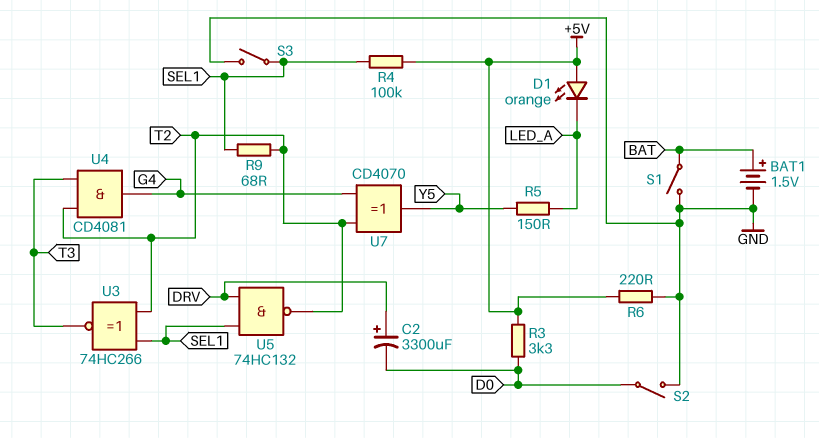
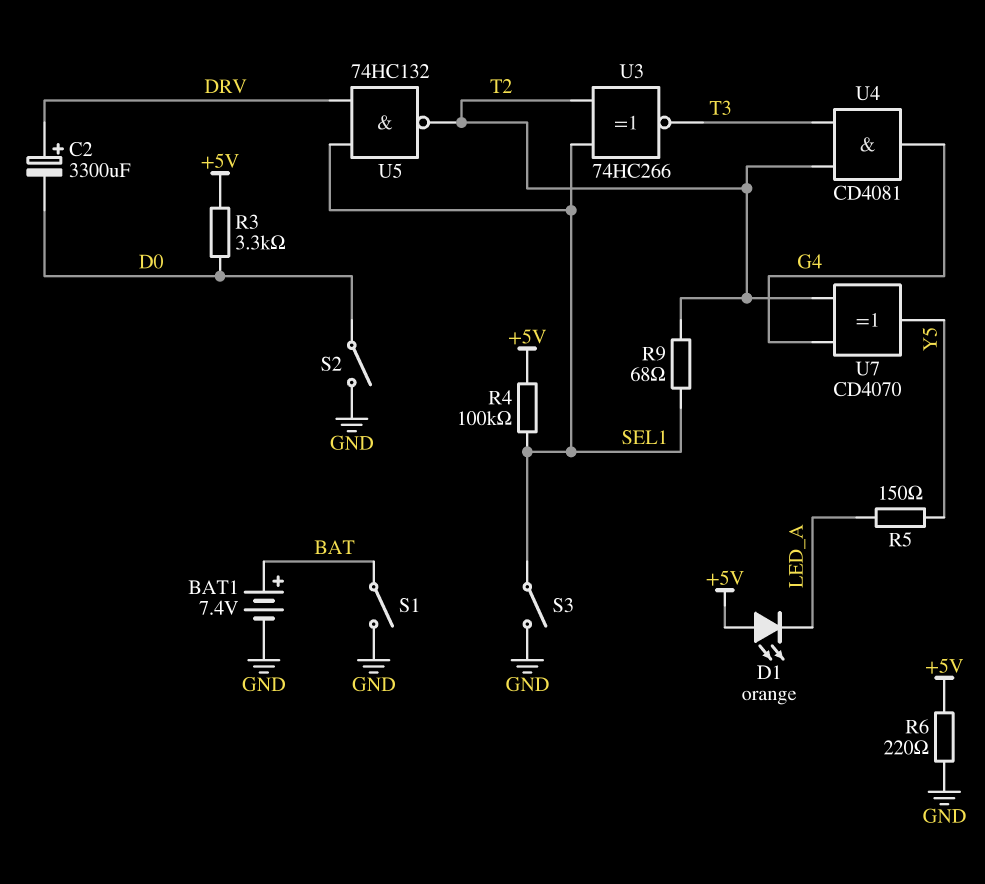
BAT1: 1.5V (plus BAT, minus GND) -> 7.4V (plus BAT, minus GND)

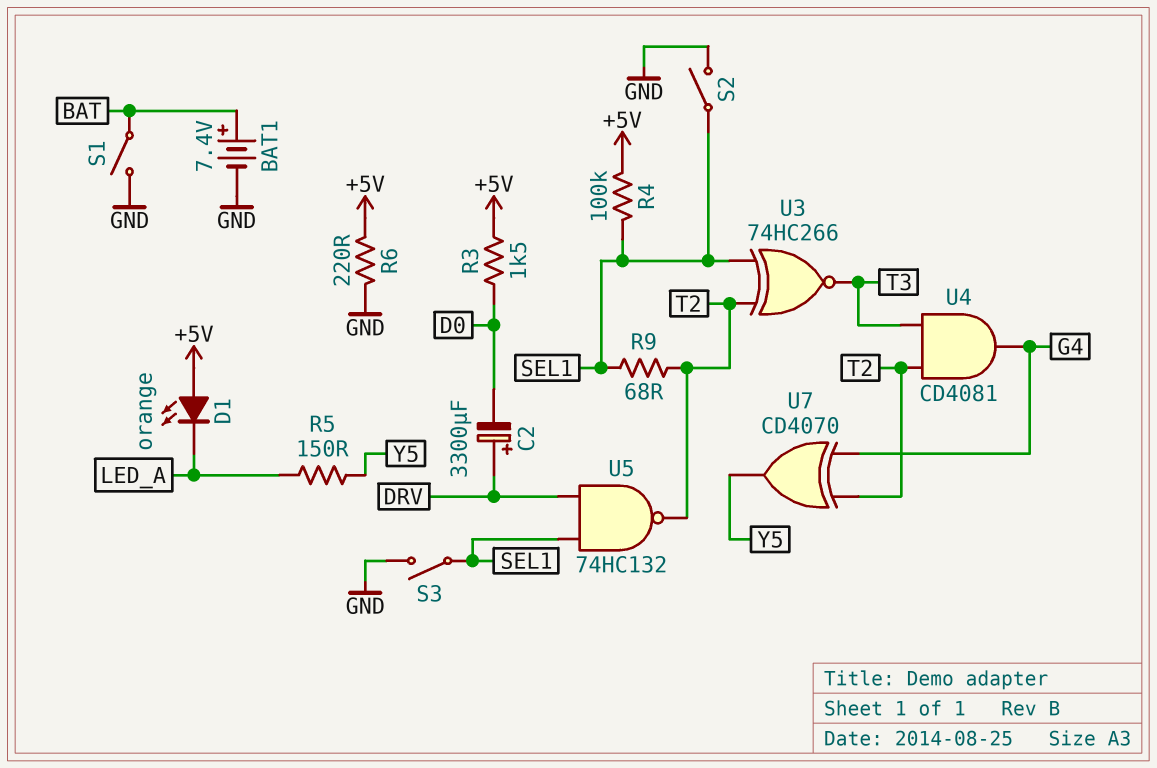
R3: 3.3k (+5V, D0) -> 1.5k (+5V, D0)
S2: switch (D0, GND) -> switch (GND, SEL1)

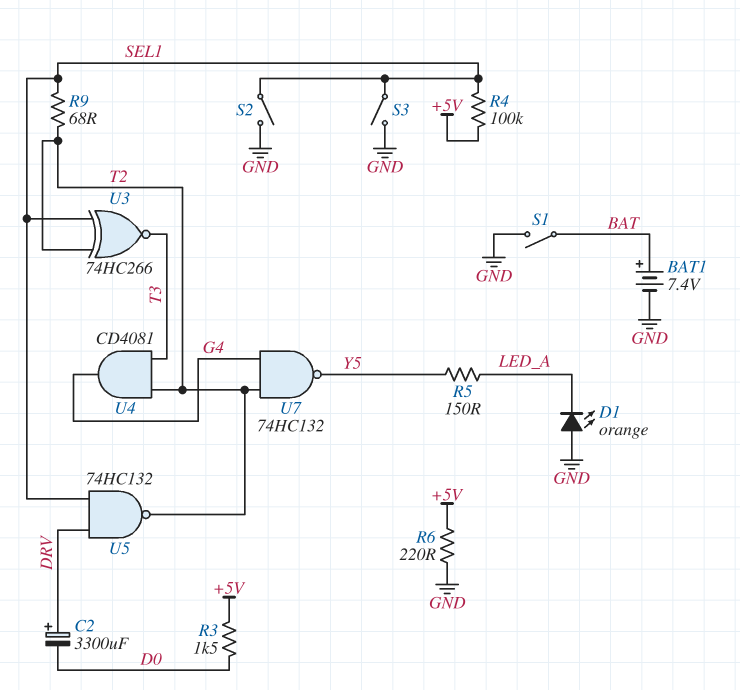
D1: LED orange (A +5V, K LED_A) -> LED orange (A GND, K LED_A)
U7: XOR CD4070 (in G4, in T2, out Y5) -> NAND 74HC132 (in G4, in T2, out Y5)

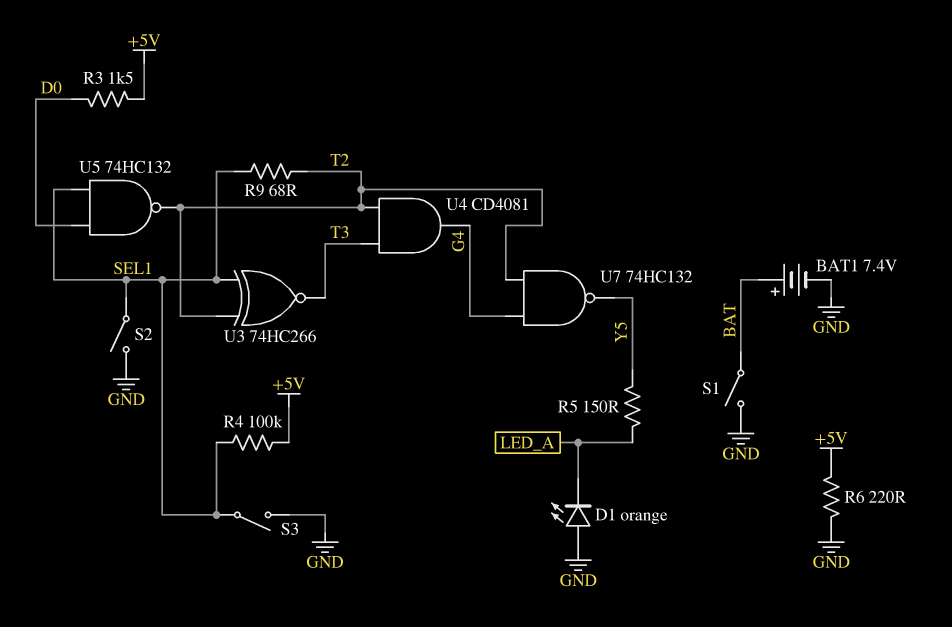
C2: 3300uF (plus DRV, minus D0) -> none
U5: NAND 74HC132 (in DRV, in SEL1, out T2) -> NAND 74HC132 (in D0, in SEL1, out T2)

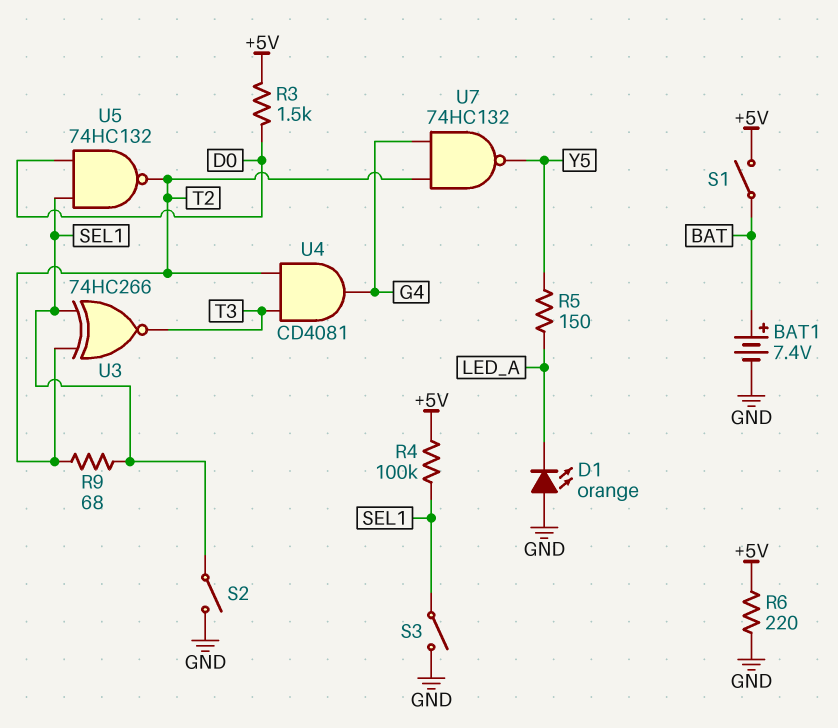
S1: switch (BAT, GND) -> switch (+5V, BAT)

